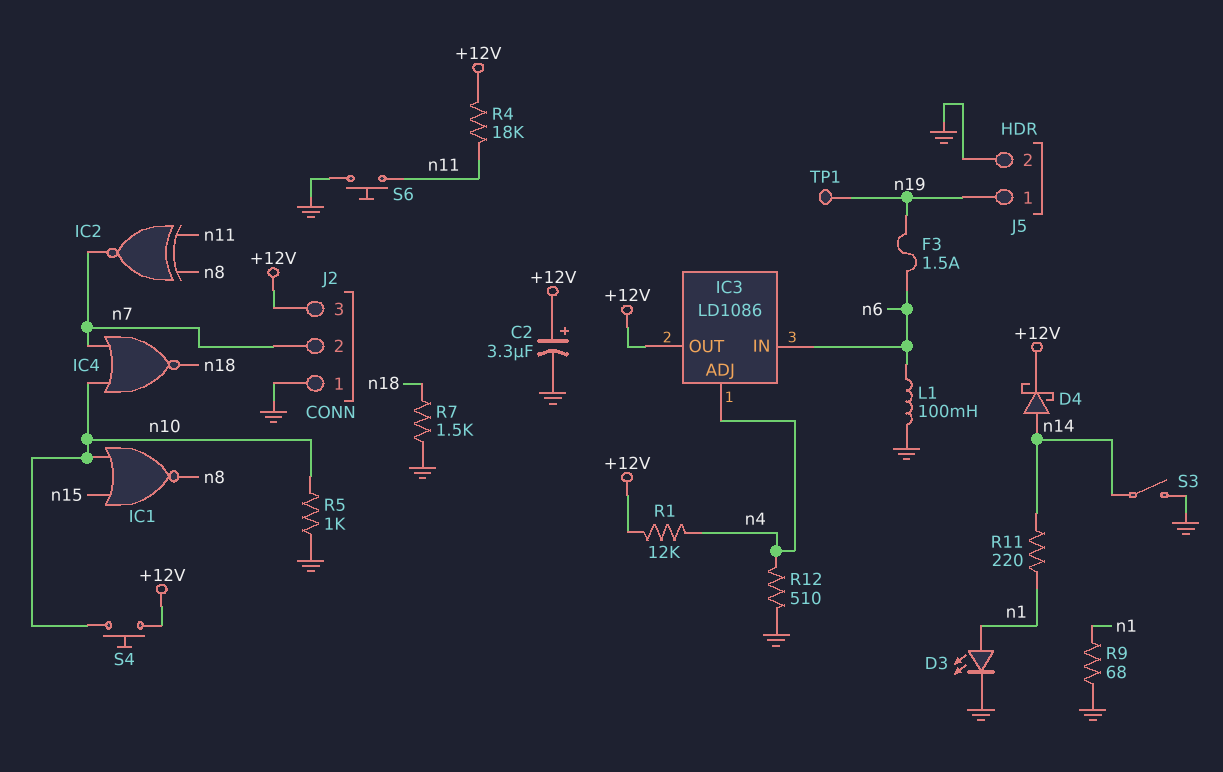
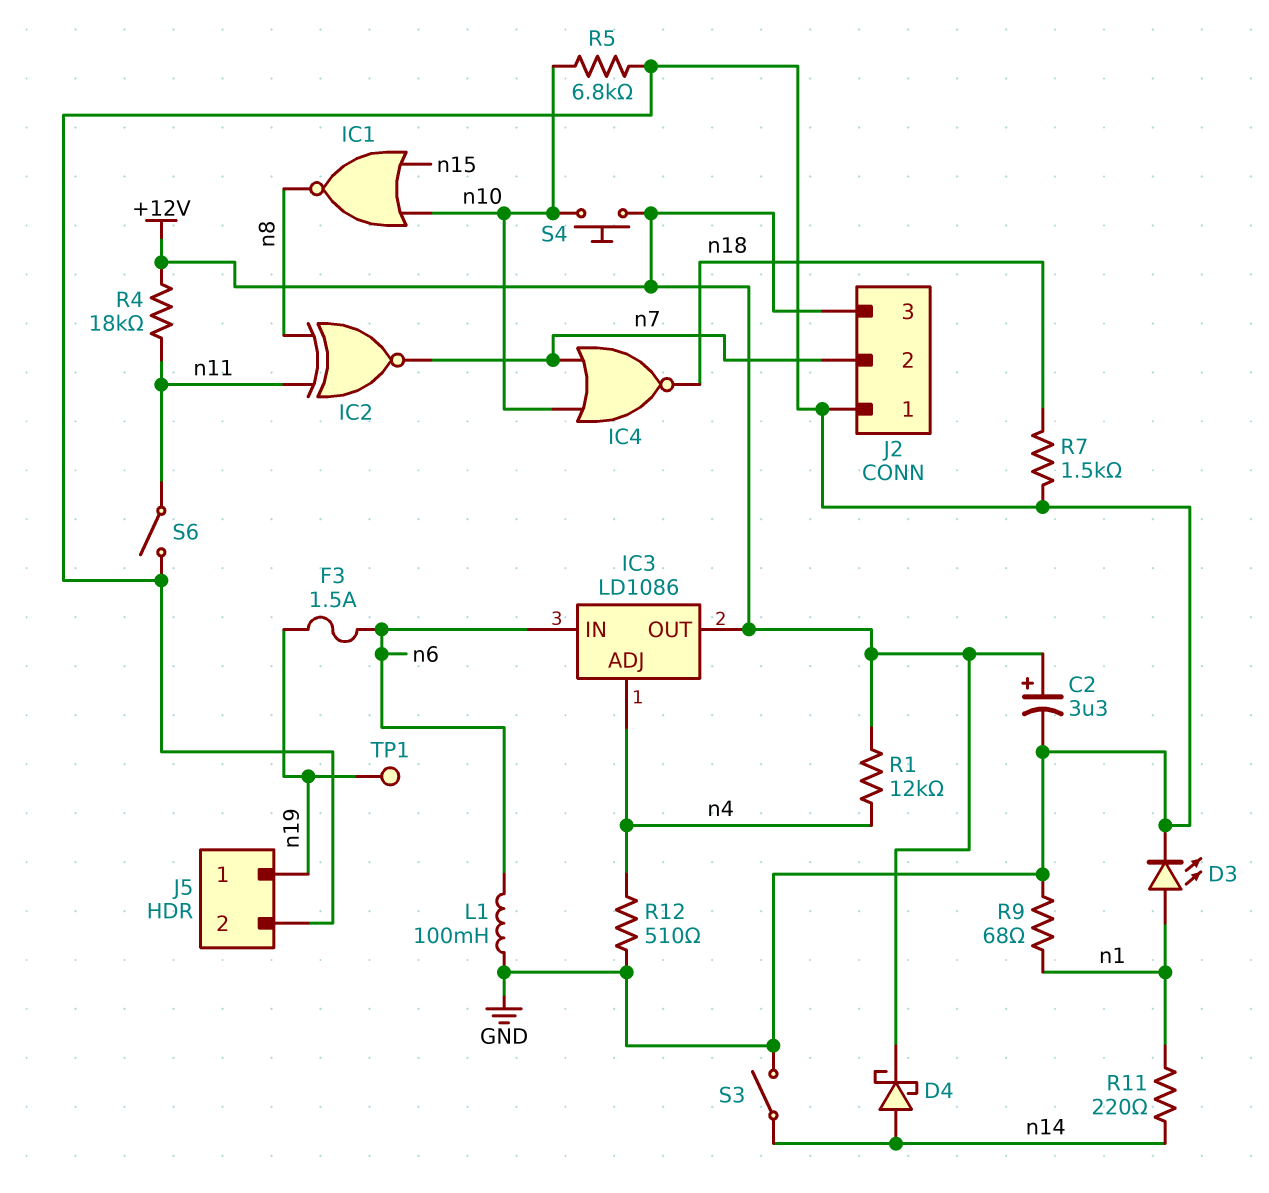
R5: 1k (GND, n10) -> 6.8k (GND, n10)
S6: button (GND, n11) -> switch (GND, n11)

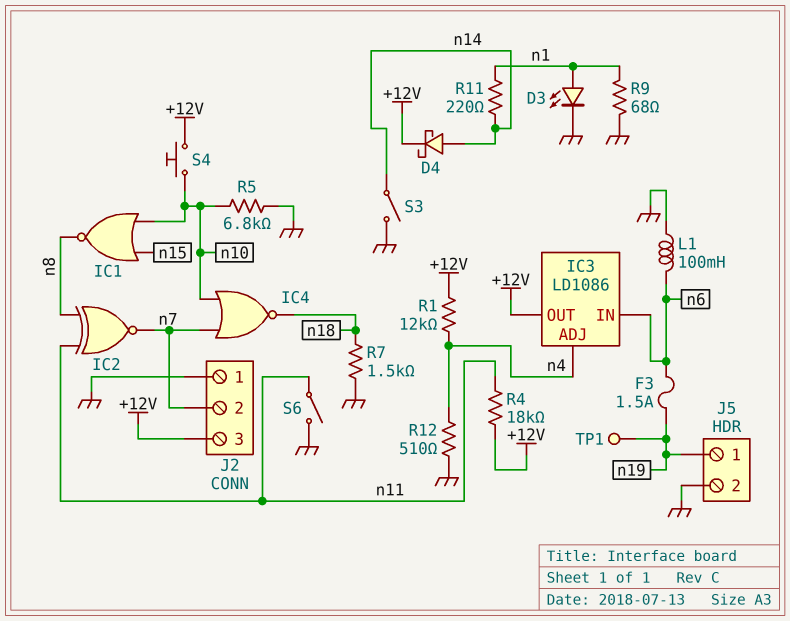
C2: 3.3uF (plus +12V, minus GND) -> none

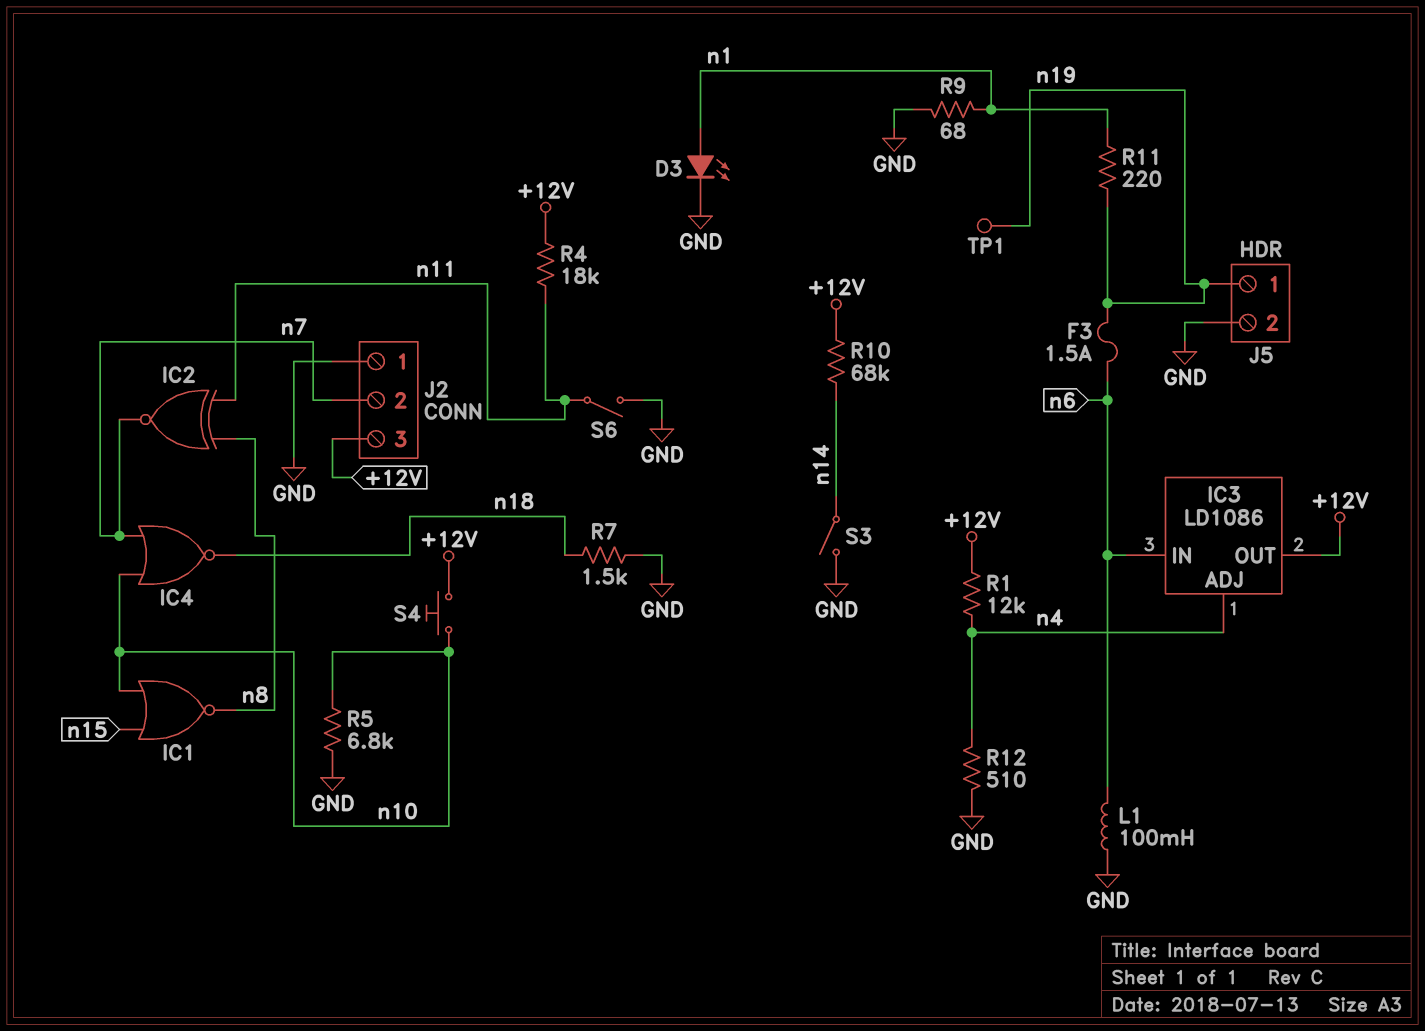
D4: schottky (A n14, K +12V) -> none
R10: none -> 68k (+12V, n14)
R11: 220 (n1, n14) -> 220 (n1, n19)

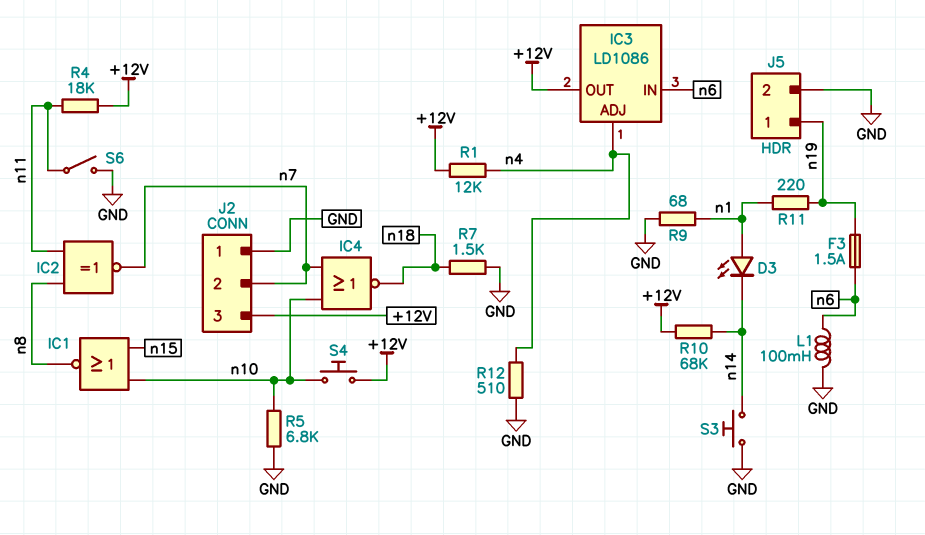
D3: LED (A n1, K GND) -> LED (A n1, K n14)
S3: switch (GND, n14) -> button (GND, n14)
TP1: test point (n19) -> none

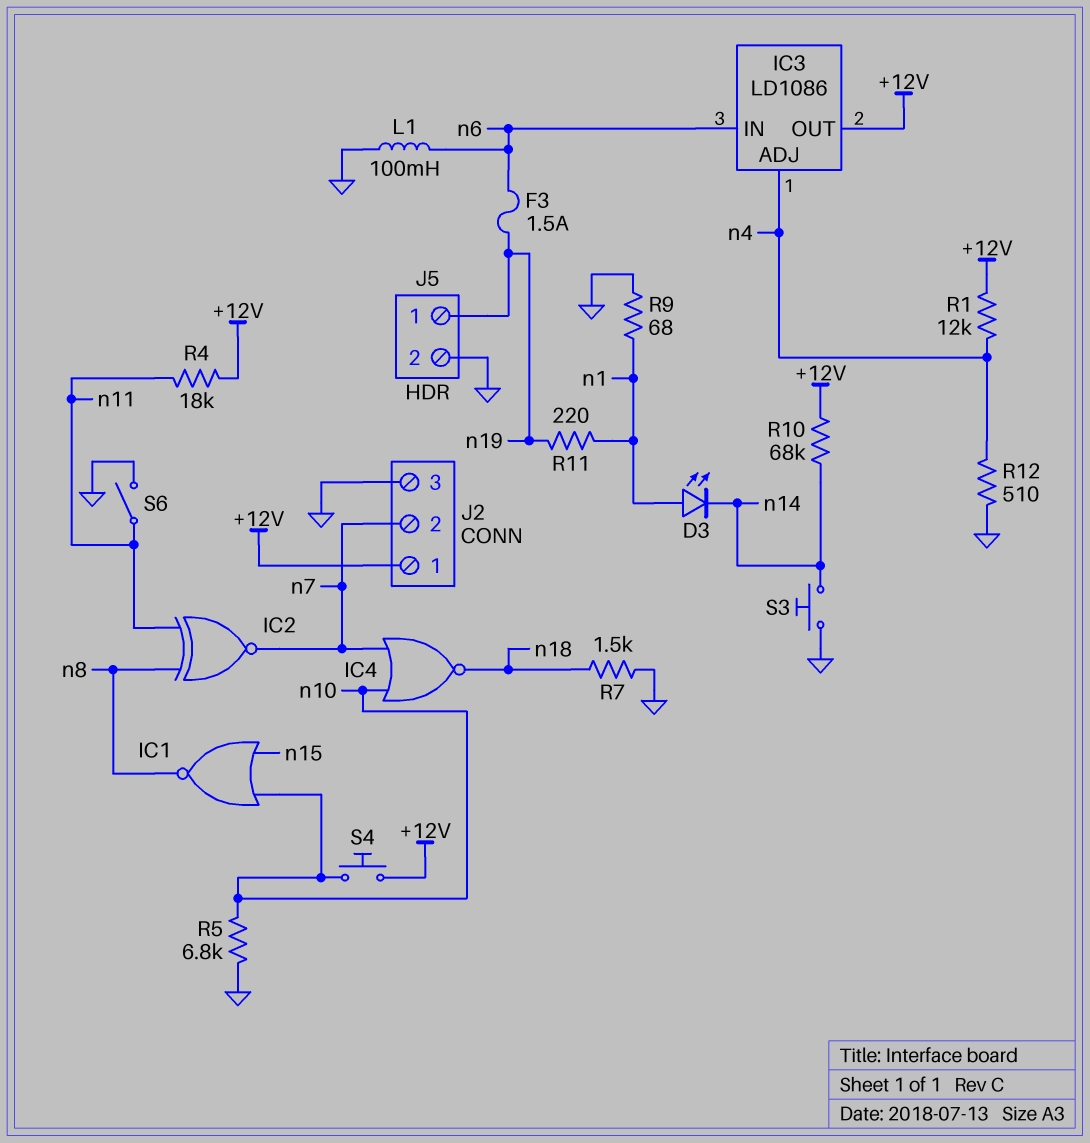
J2 pin 1: GND -> +12V
J2 pin 3: +12V -> GND

